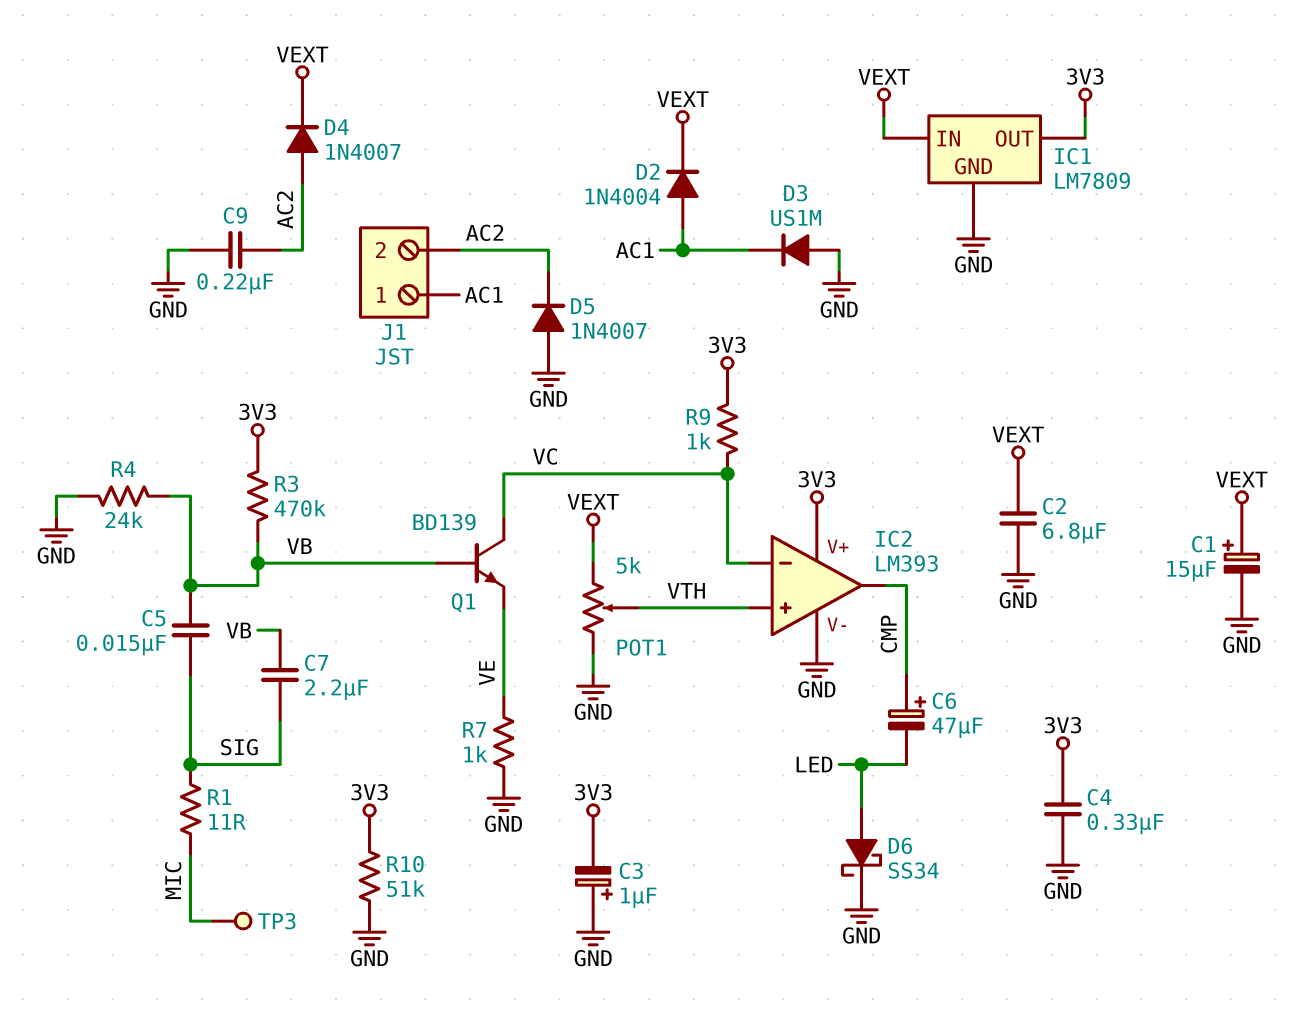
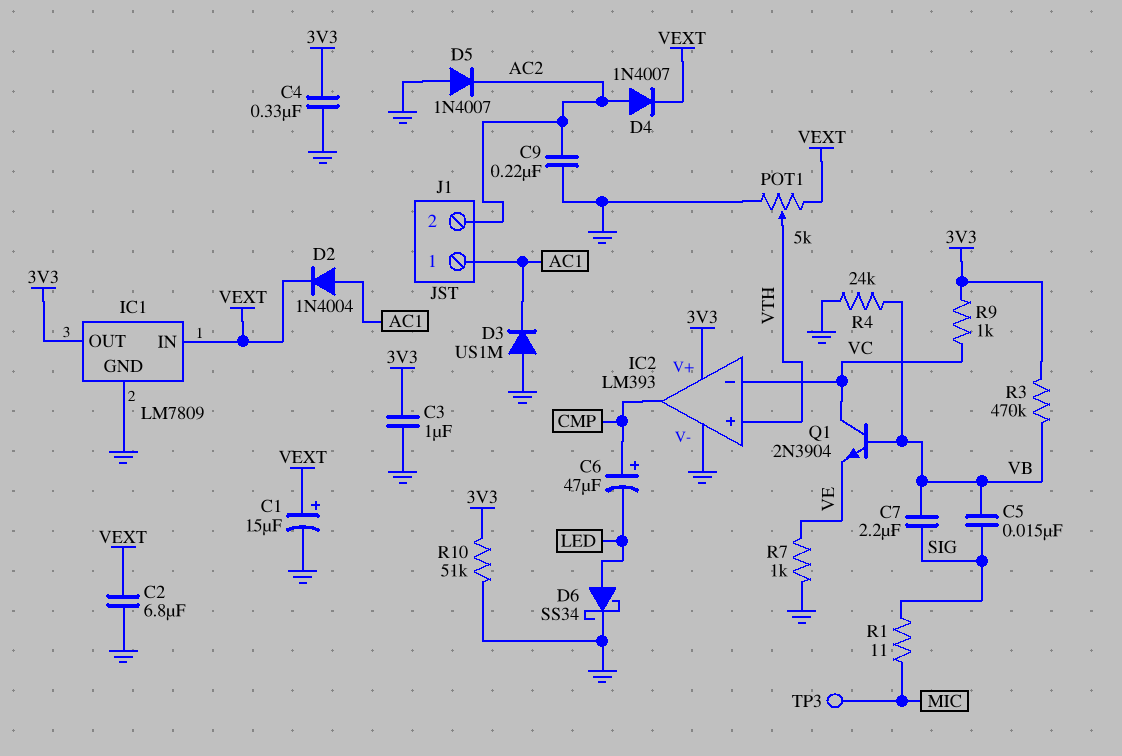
C3: 1uF (plus GND, minus 3V3) -> 1uF (3V3, GND)
Q1: NPN BD139 (B VB, C VC, E VE) -> NPN 2N3904 (B VB, C VC, E VE)

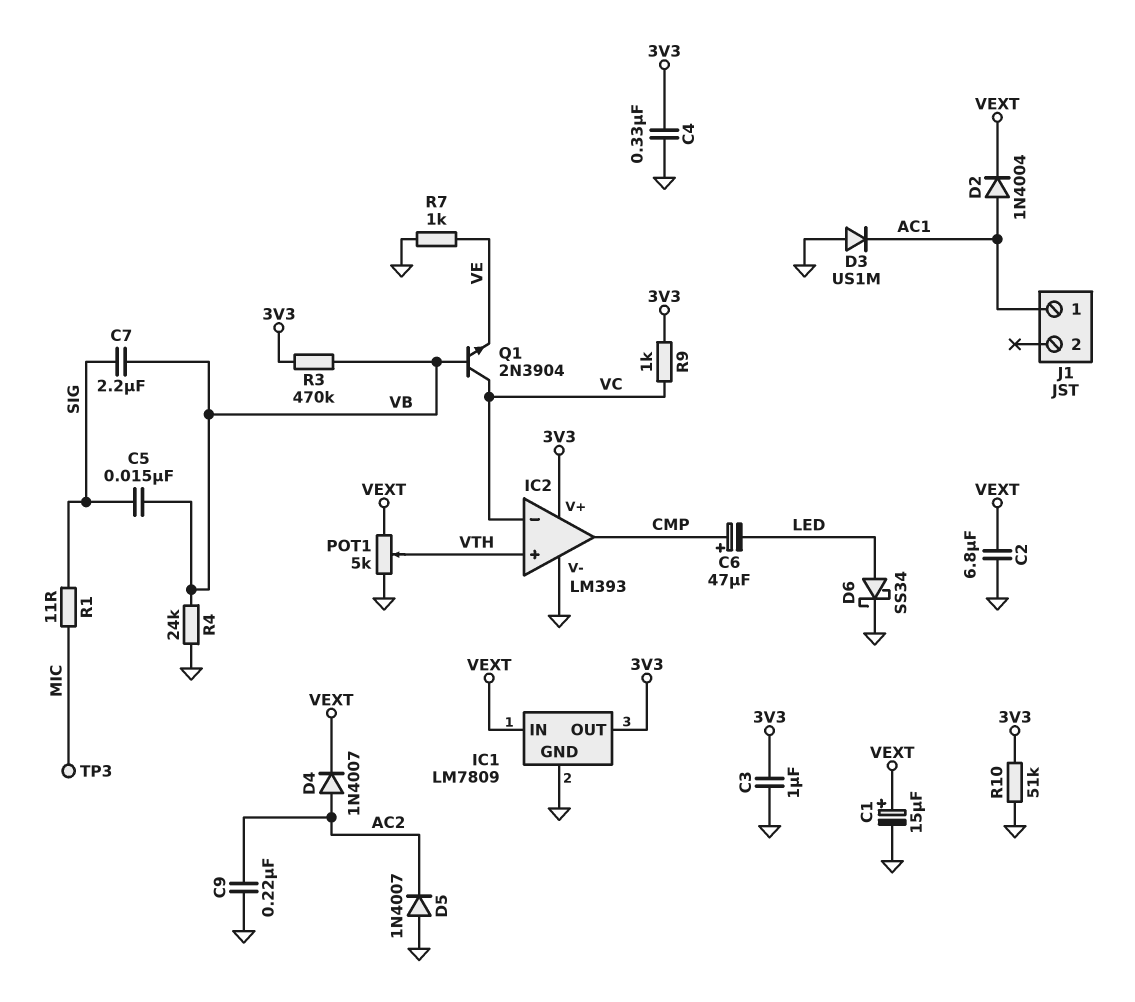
J1 pin 2: AC2 -> none

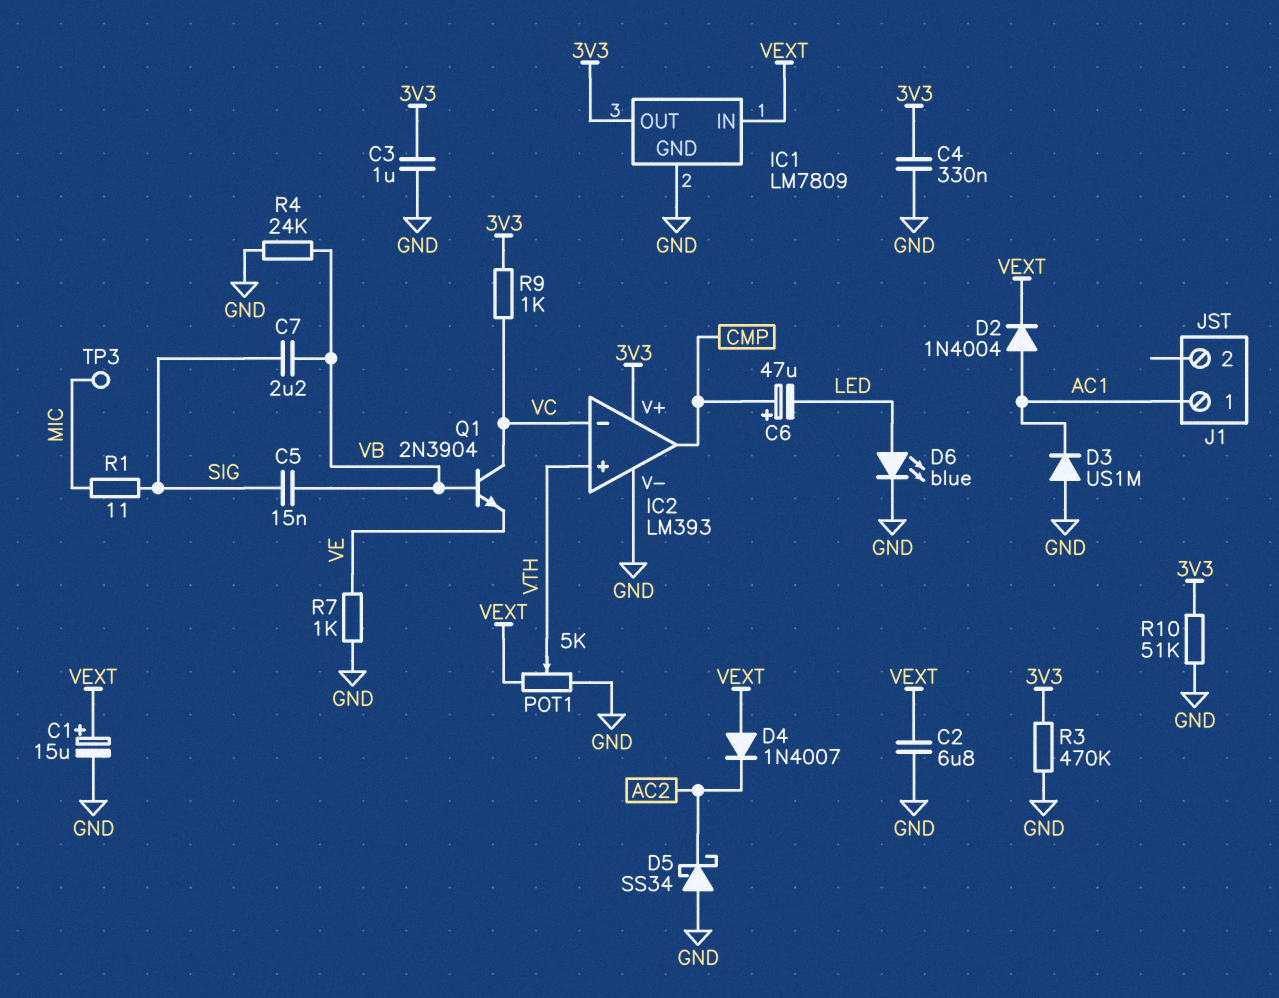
C9: 220nF (AC2, GND) -> none
D4: diode 1N4007 (A AC2, K VEXT) -> diode 1N4007 (A VEXT, K AC2)
D5: diode 1N4007 (A GND, K AC2) -> schottky SS34 (A GND, K AC2)
D6: schottky SS34 (A LED, K GND) -> LED blue (A LED, K GND)
R3: 470k (3V3, VB) -> 470k (3V3, GND)

